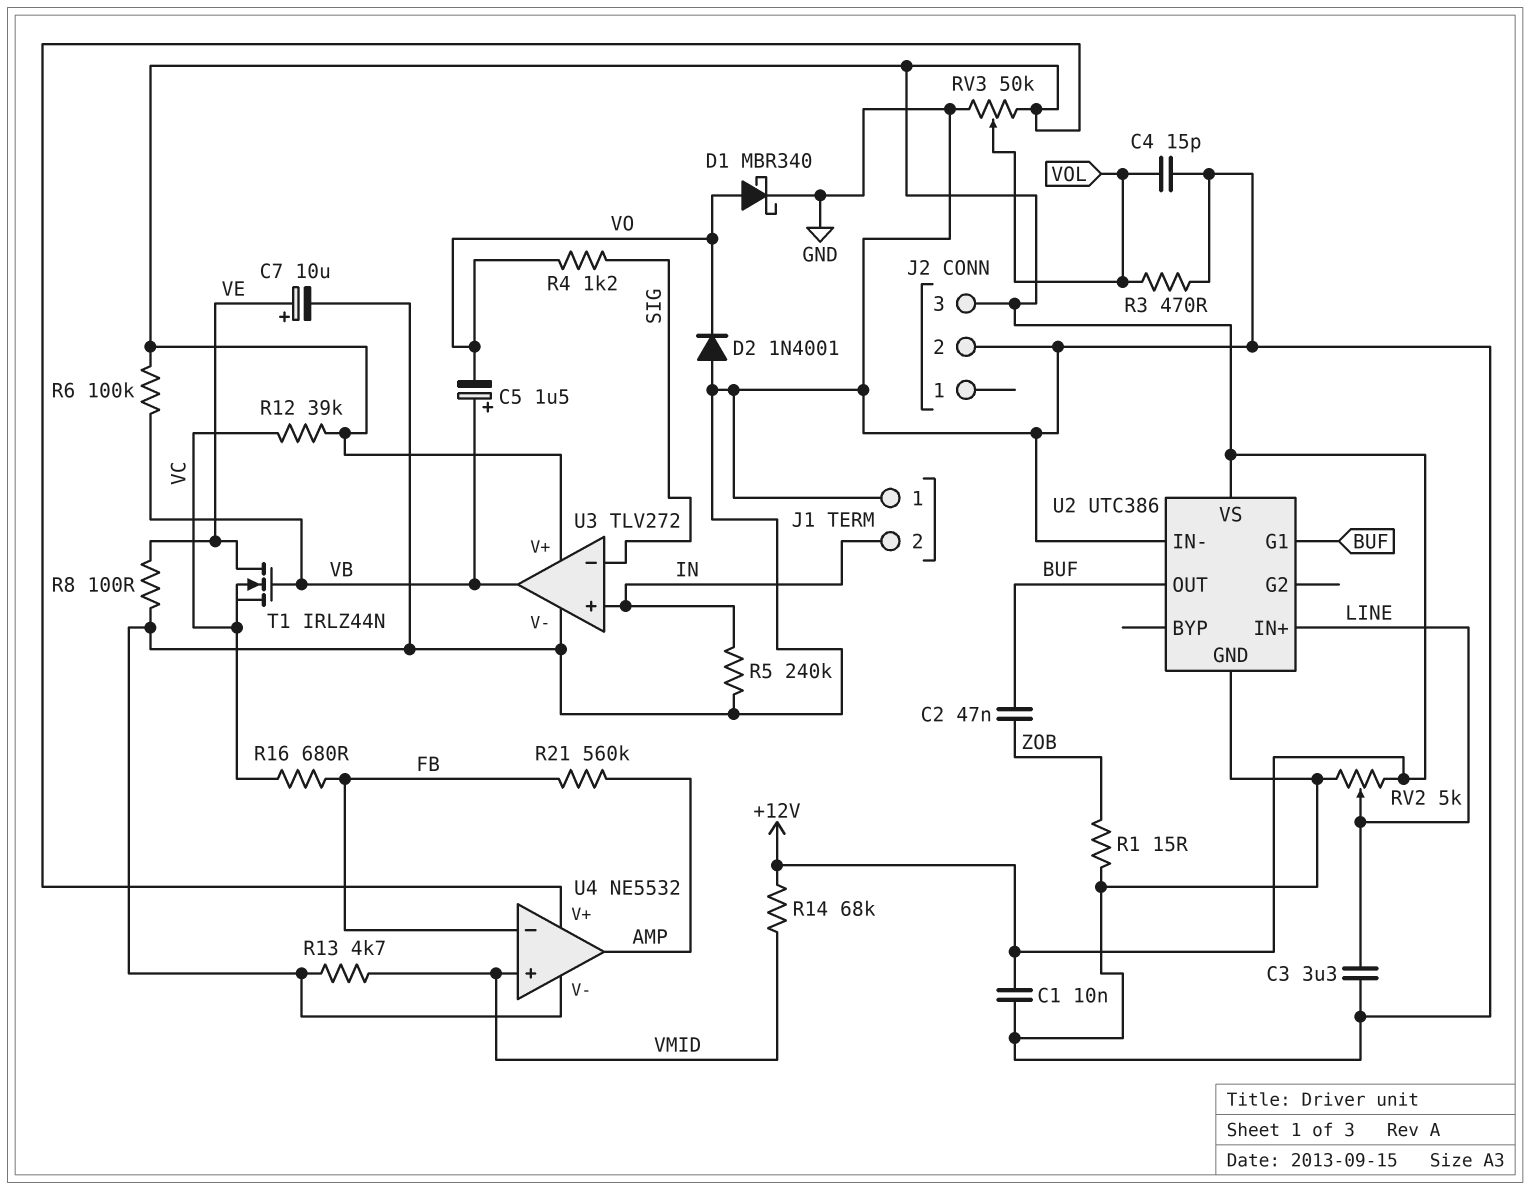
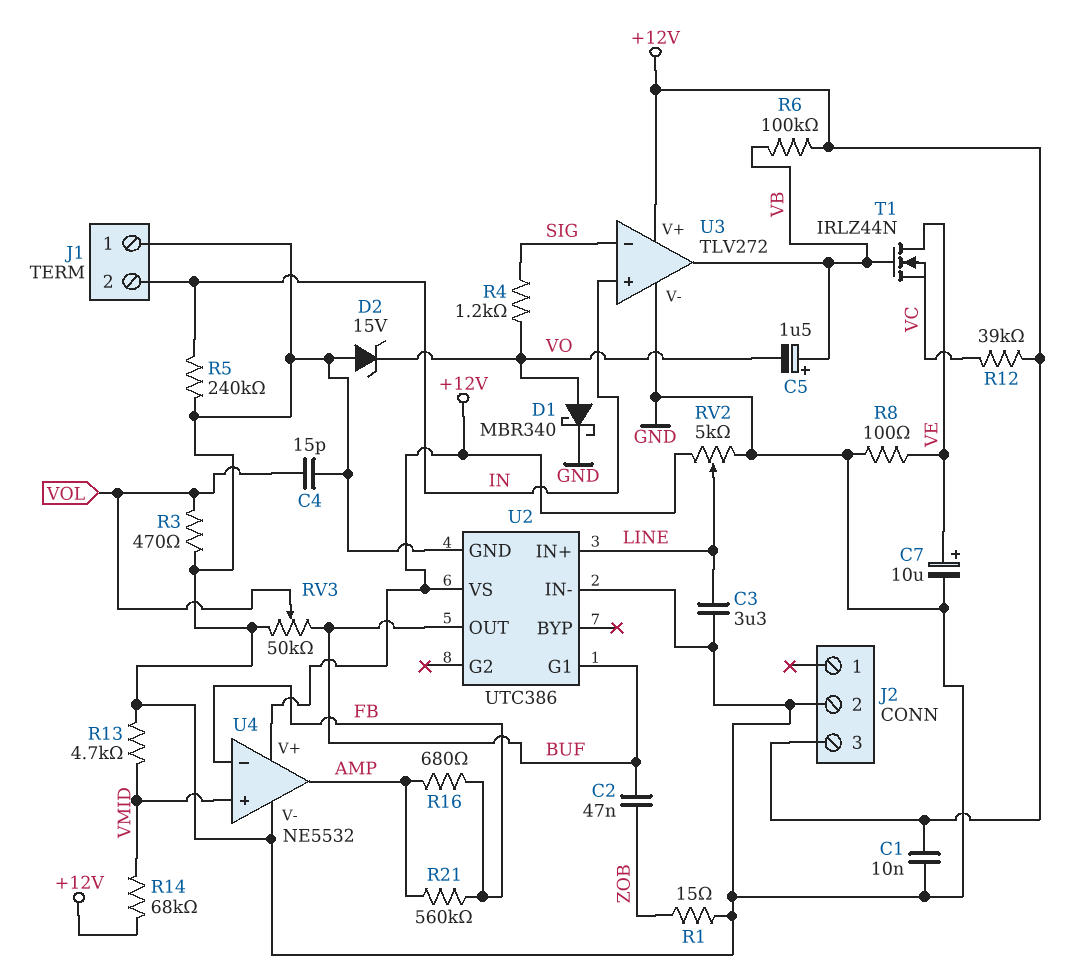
D2: diode 1N4001 (A GND, K VO) -> zener 15V (A GND, K VO)
R16: 680 (FB, VC) -> 680 (AMP, FB)
RV3: 50k (+12V, GND, wiper VOL) -> 50k (BUF, GND, wiper VOL)

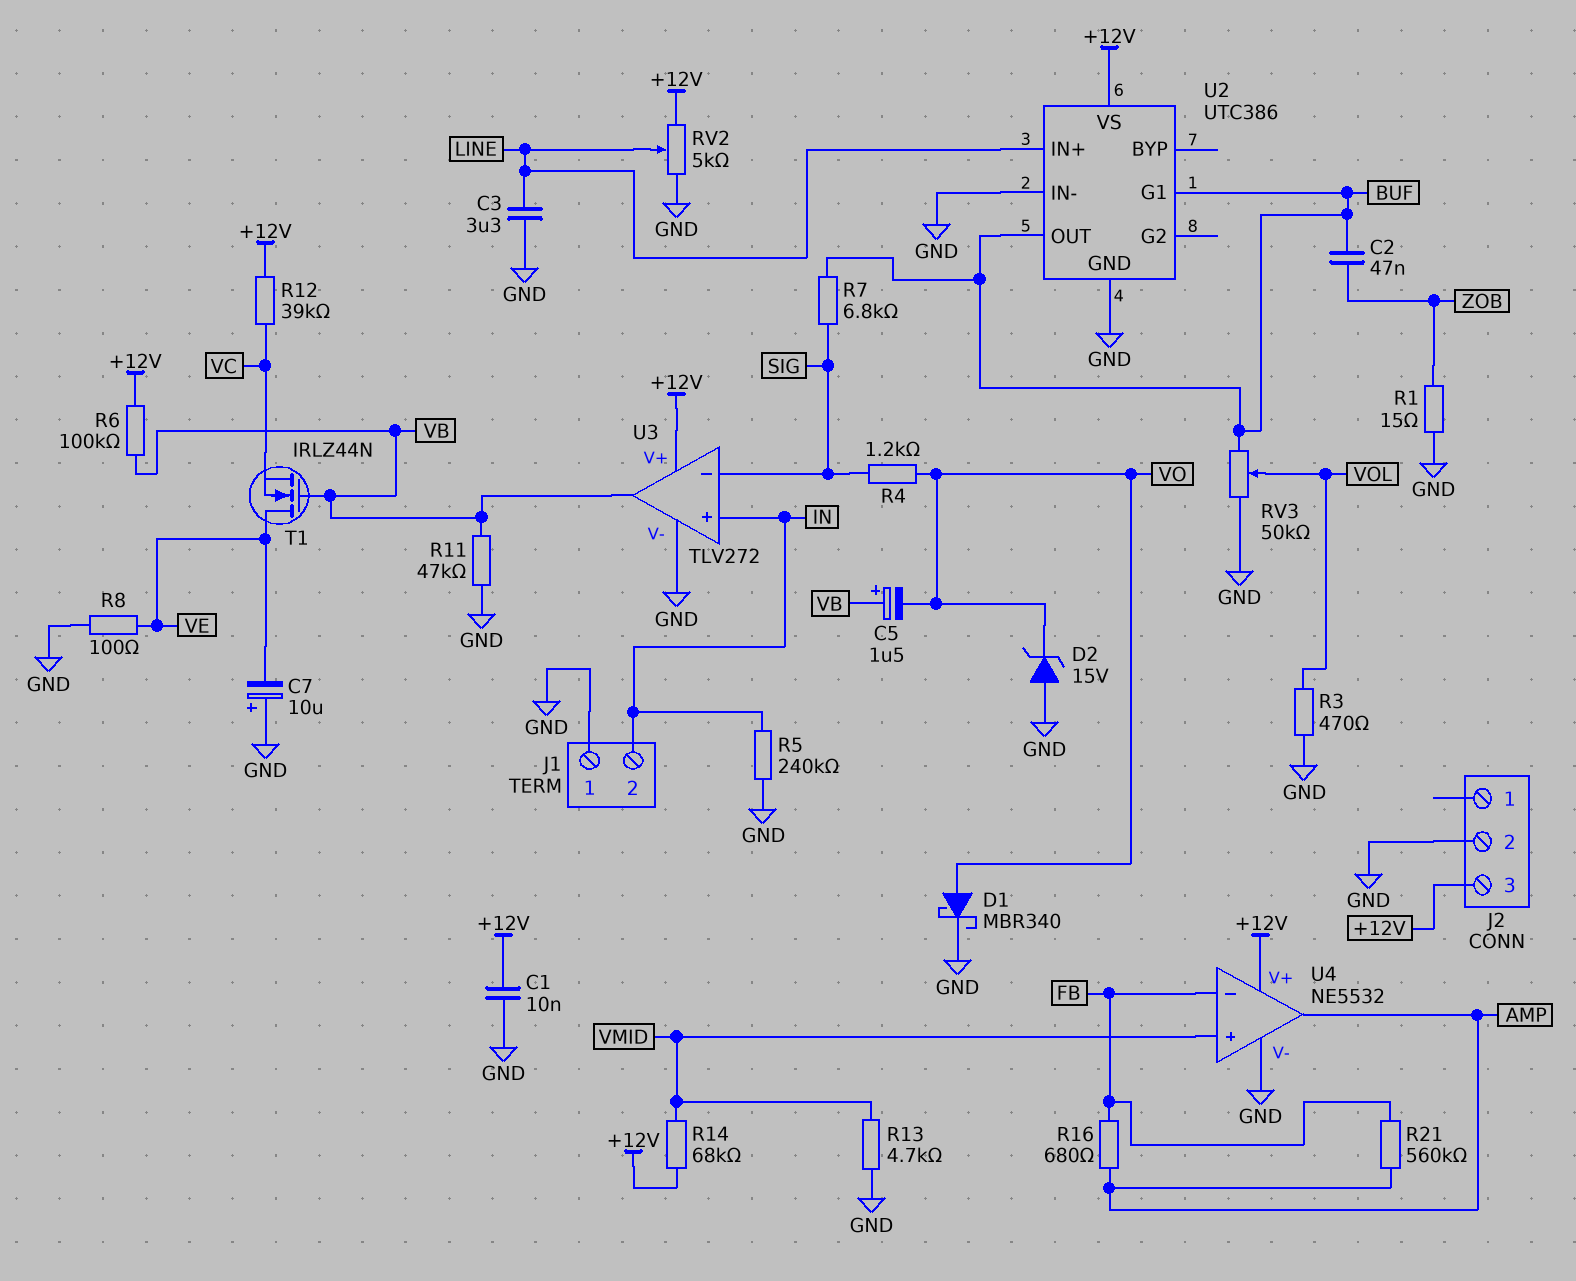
C4: 15pF (GND, VOL) -> none
C7: 10uF (plus VE, minus GND) -> 10uF (plus GND, minus VE)
R7: none -> 6.8k (BUF, SIG)
R11: none -> 47k (GND, VB)

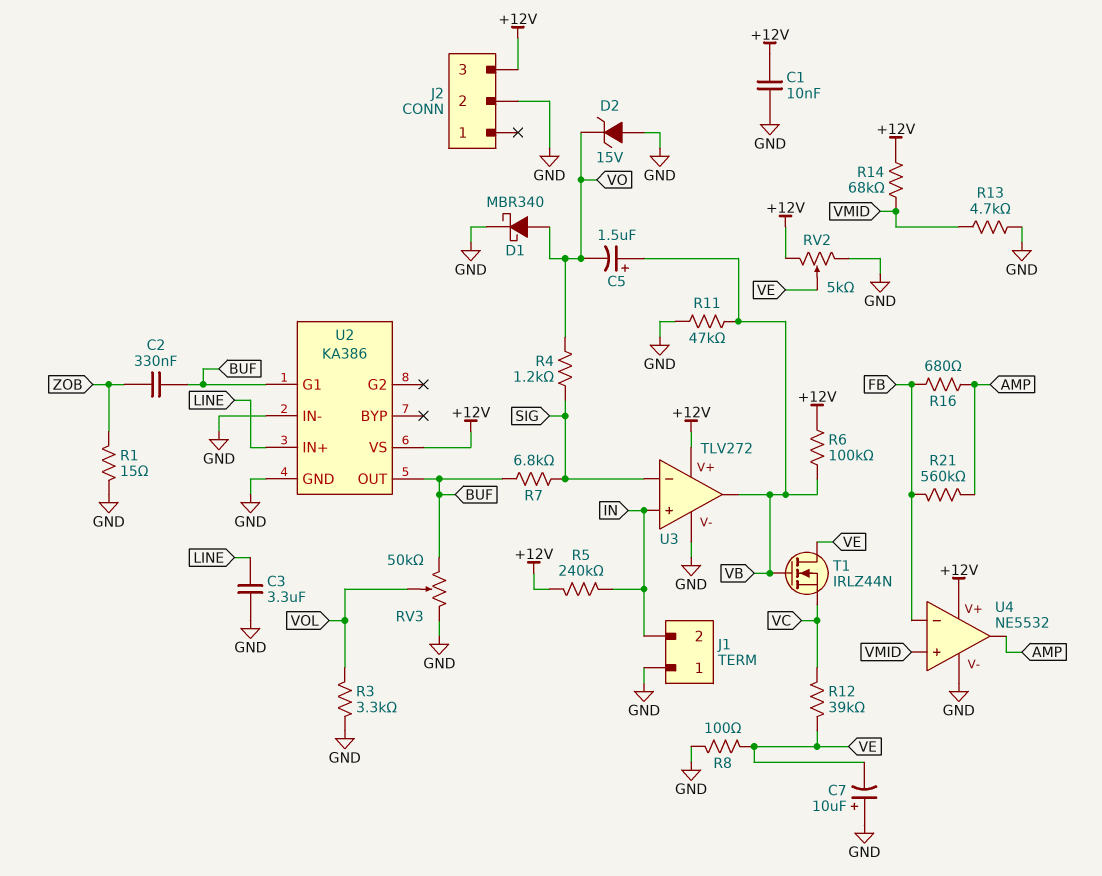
C2: 47nF (BUF, ZOB) -> 330nF (BUF, ZOB)
R3: 470 (GND, VOL) -> 3.3k (GND, VOL)
R5: 240k (GND, IN) -> 240k (+12V, IN)
R12: 39k (+12V, VC) -> 39k (VC, VE)
RV2: 5k (+12V, GND, wiper LINE) -> 5k (+12V, GND, wiper VE)
U2: UTC386 -> KA386

